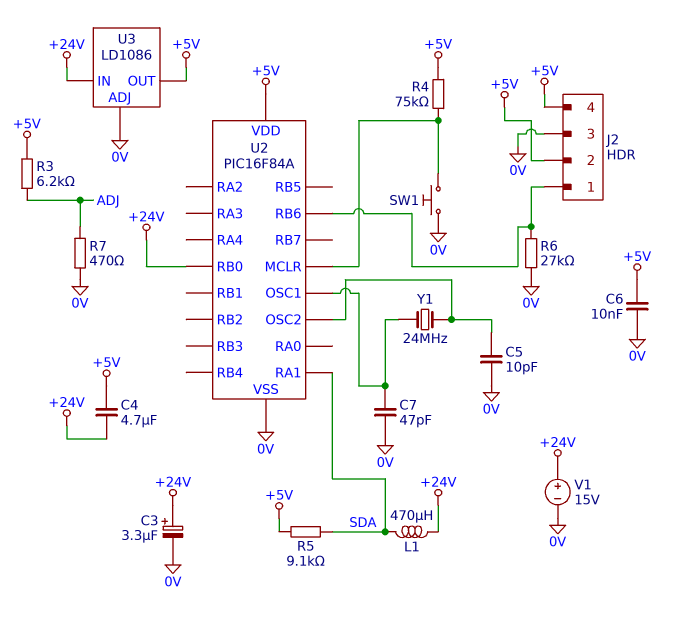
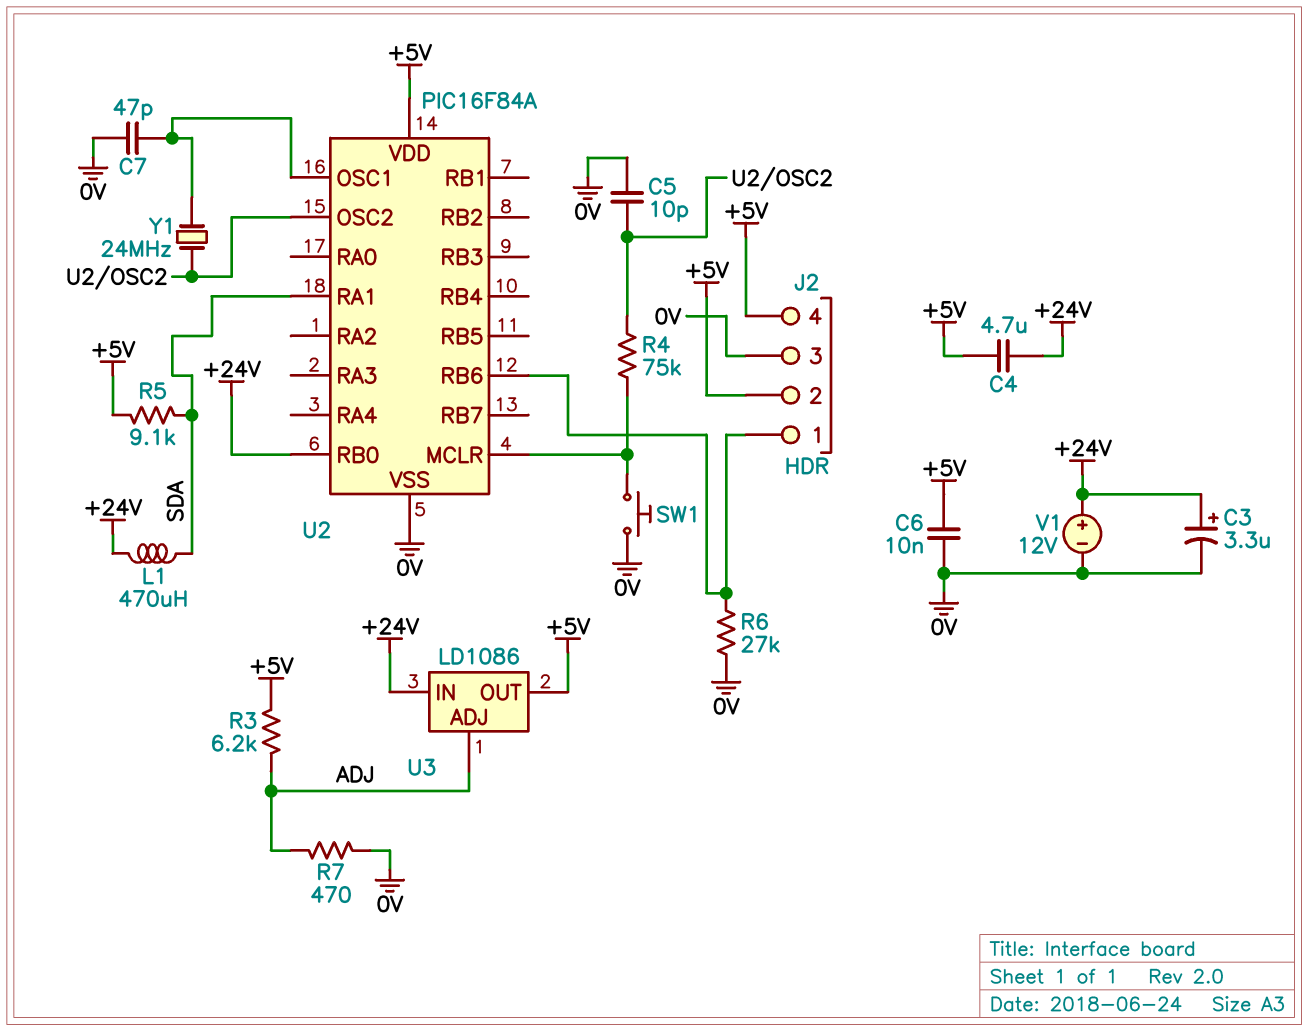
R4: 75k (+5V, U2/MCLR) -> 75k (U2/MCLR, U2/OSC2)
U3 pin ADJ: 0V -> ADJ
V1: 15V (plus +24V, minus 0V) -> 12V (plus +24V, minus 0V)

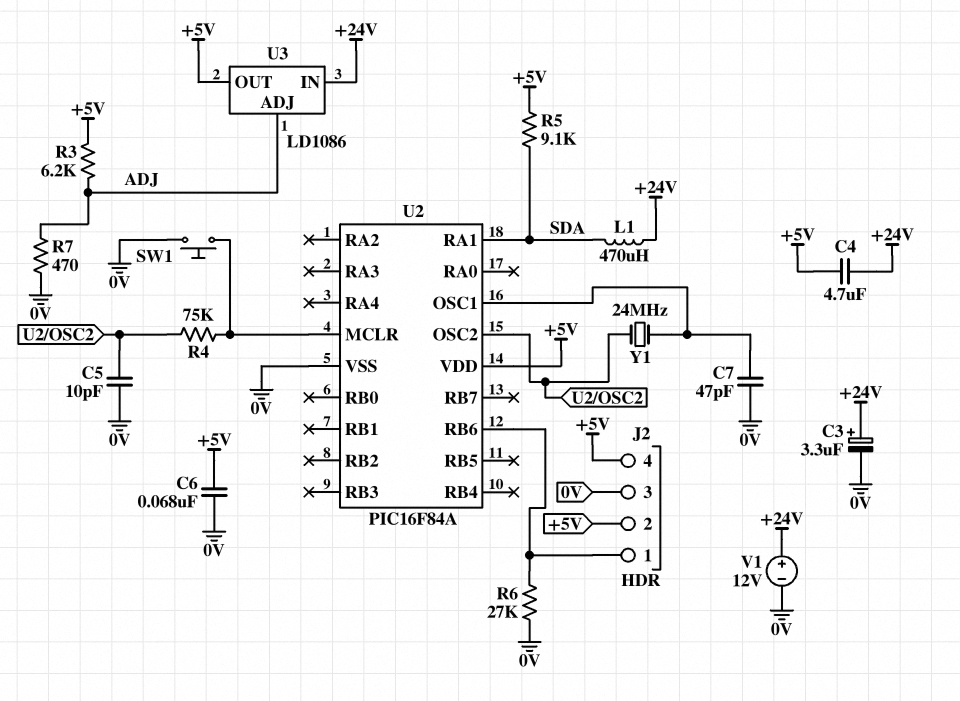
C6: 10nF (+5V, 0V) -> 68nF (+5V, 0V)
U2 pin RB0: +24V -> none

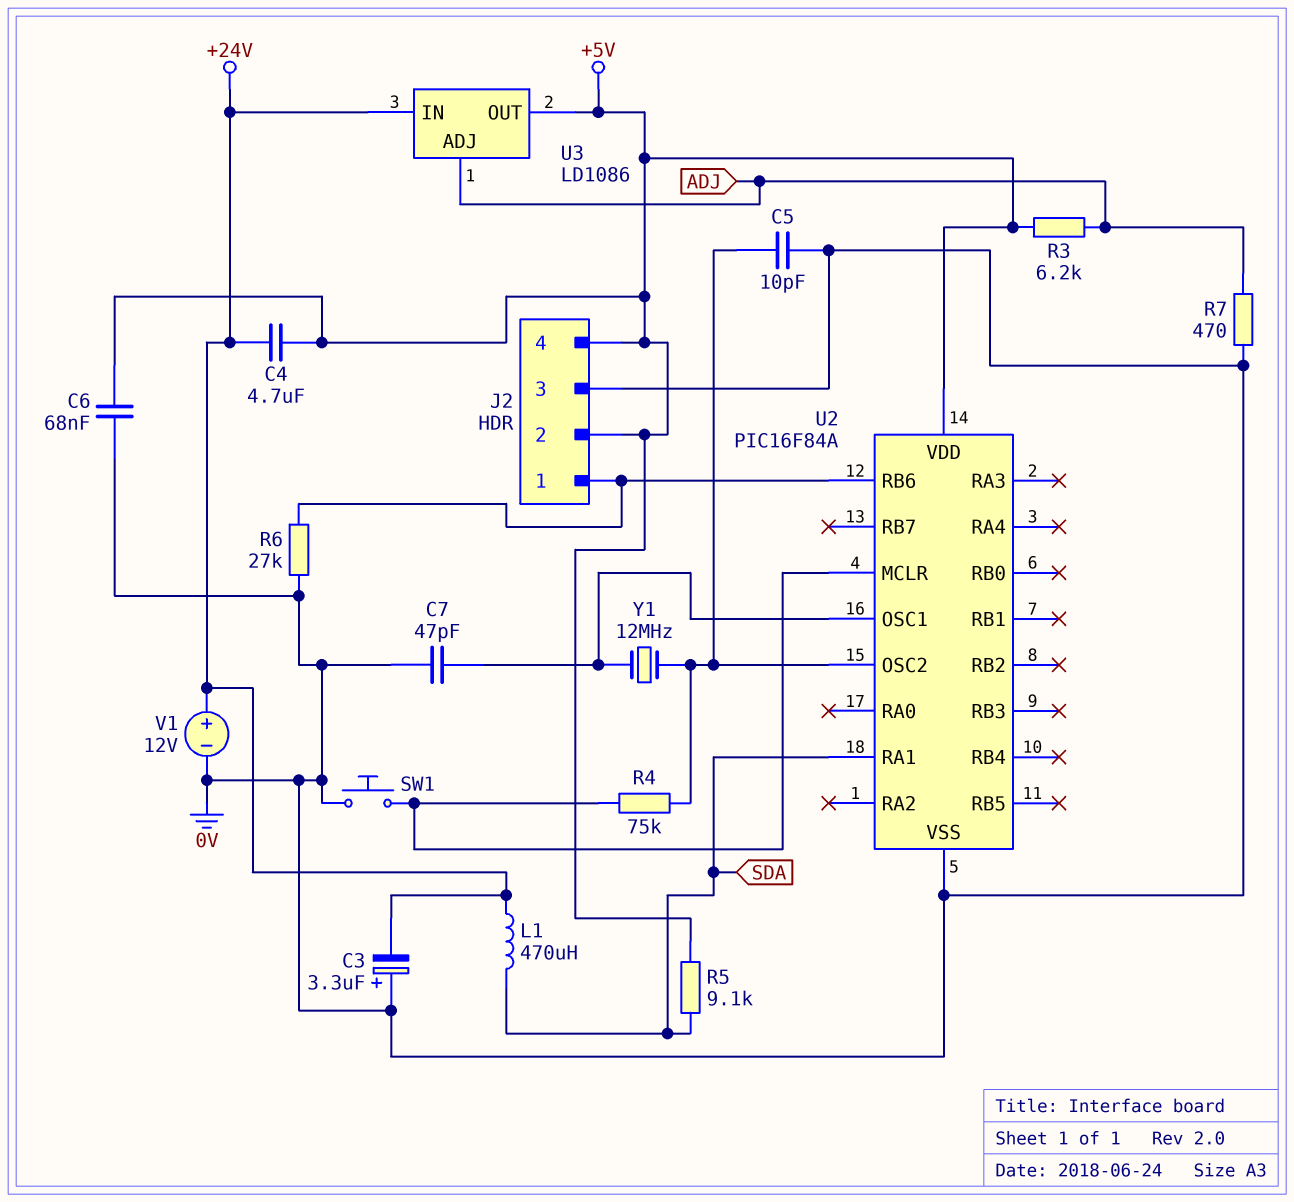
C3: 3.3uF (plus +24V, minus 0V) -> 3.3uF (plus 0V, minus +24V)
Y1: 24MHz (U2/OSC1, U2/OSC2) -> 12MHz (U2/OSC1, U2/OSC2)

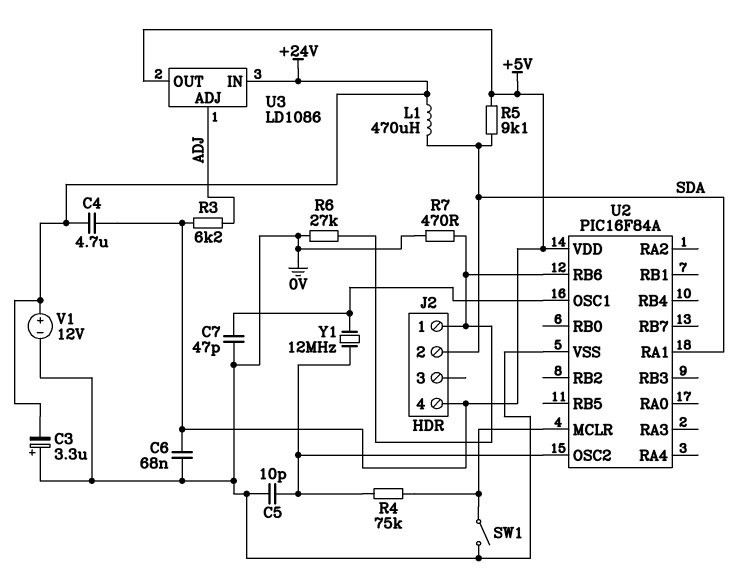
J2 pin 2: +5V -> SDA
J2 pin 3: 0V -> none
R7: 470 (0V, ADJ) -> 470 (0V, J2/1)
SW1: button (0V, U2/MCLR) -> switch (0V, U2/MCLR)

